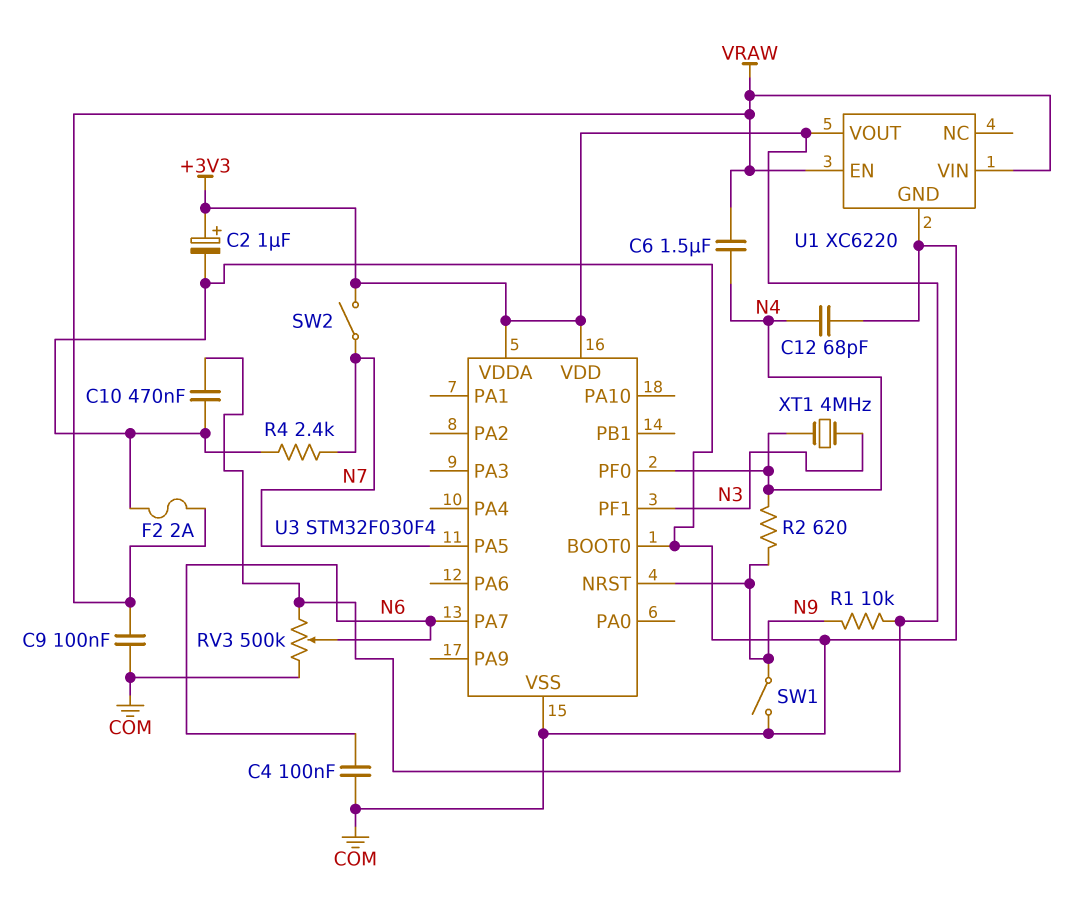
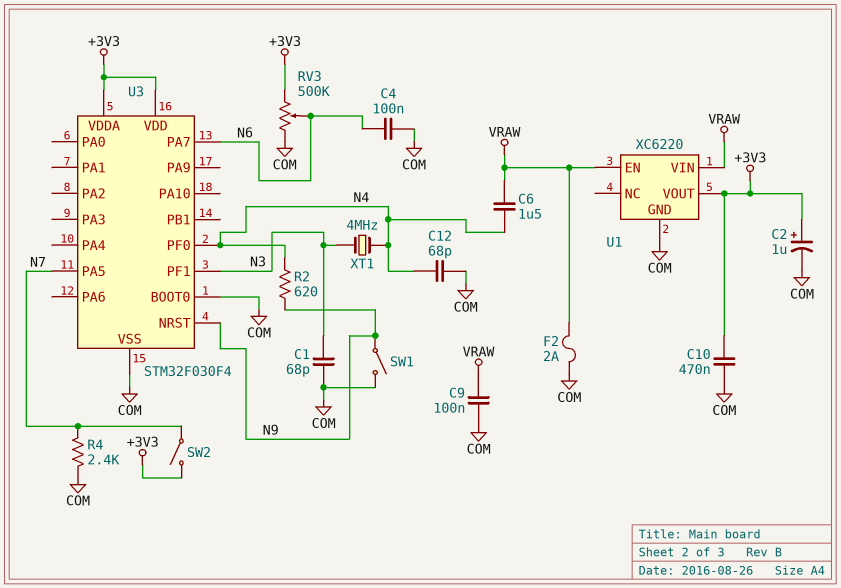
C1: none -> 68pF (COM, N3)
R1: 10k (+3V3, N9) -> none

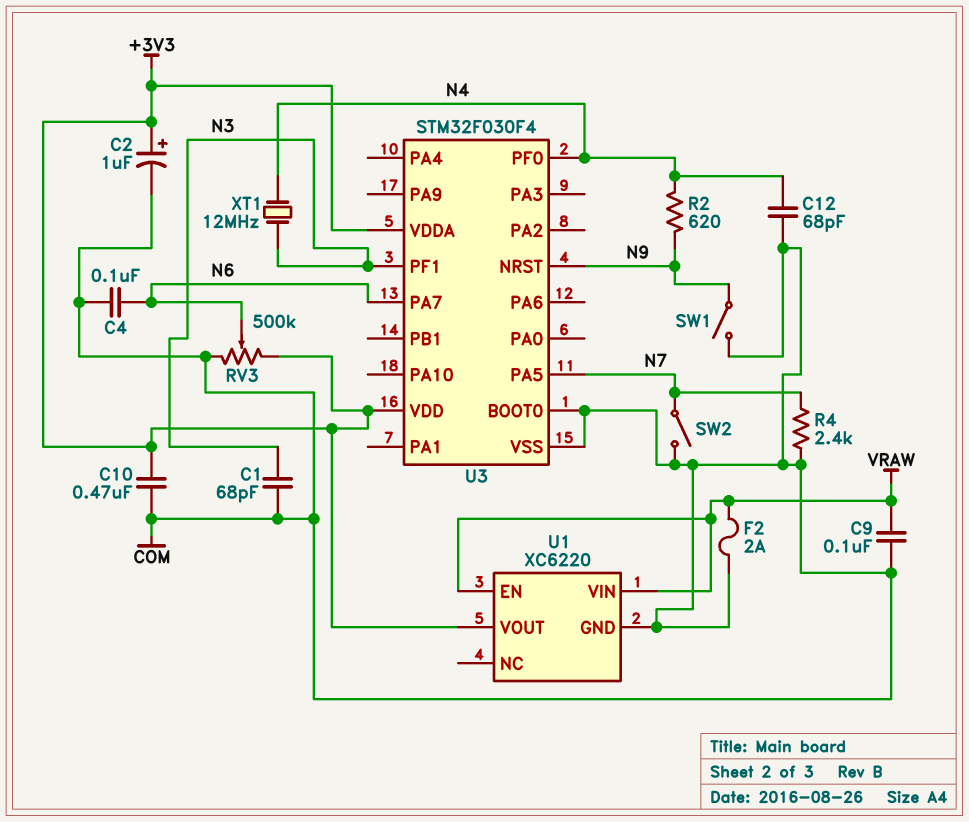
C6: 1.5uF (N4, VRAW) -> none
SW2: switch (+3V3, N7) -> switch (COM, N7)
XT1: 4MHz (N3, N4) -> 12MHz (N3, N4)

